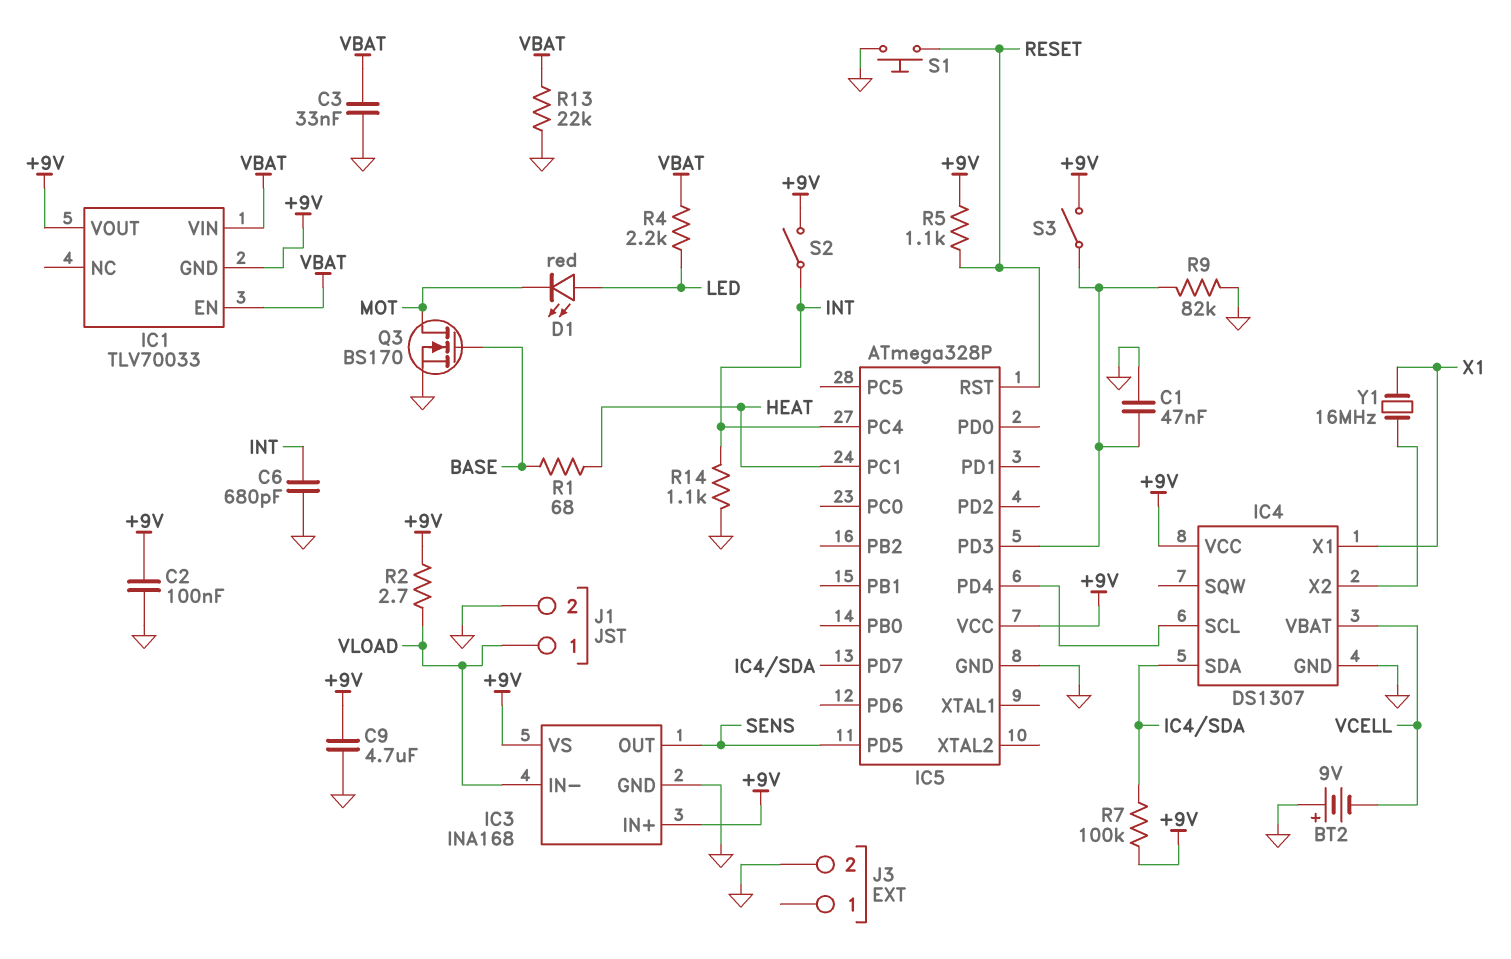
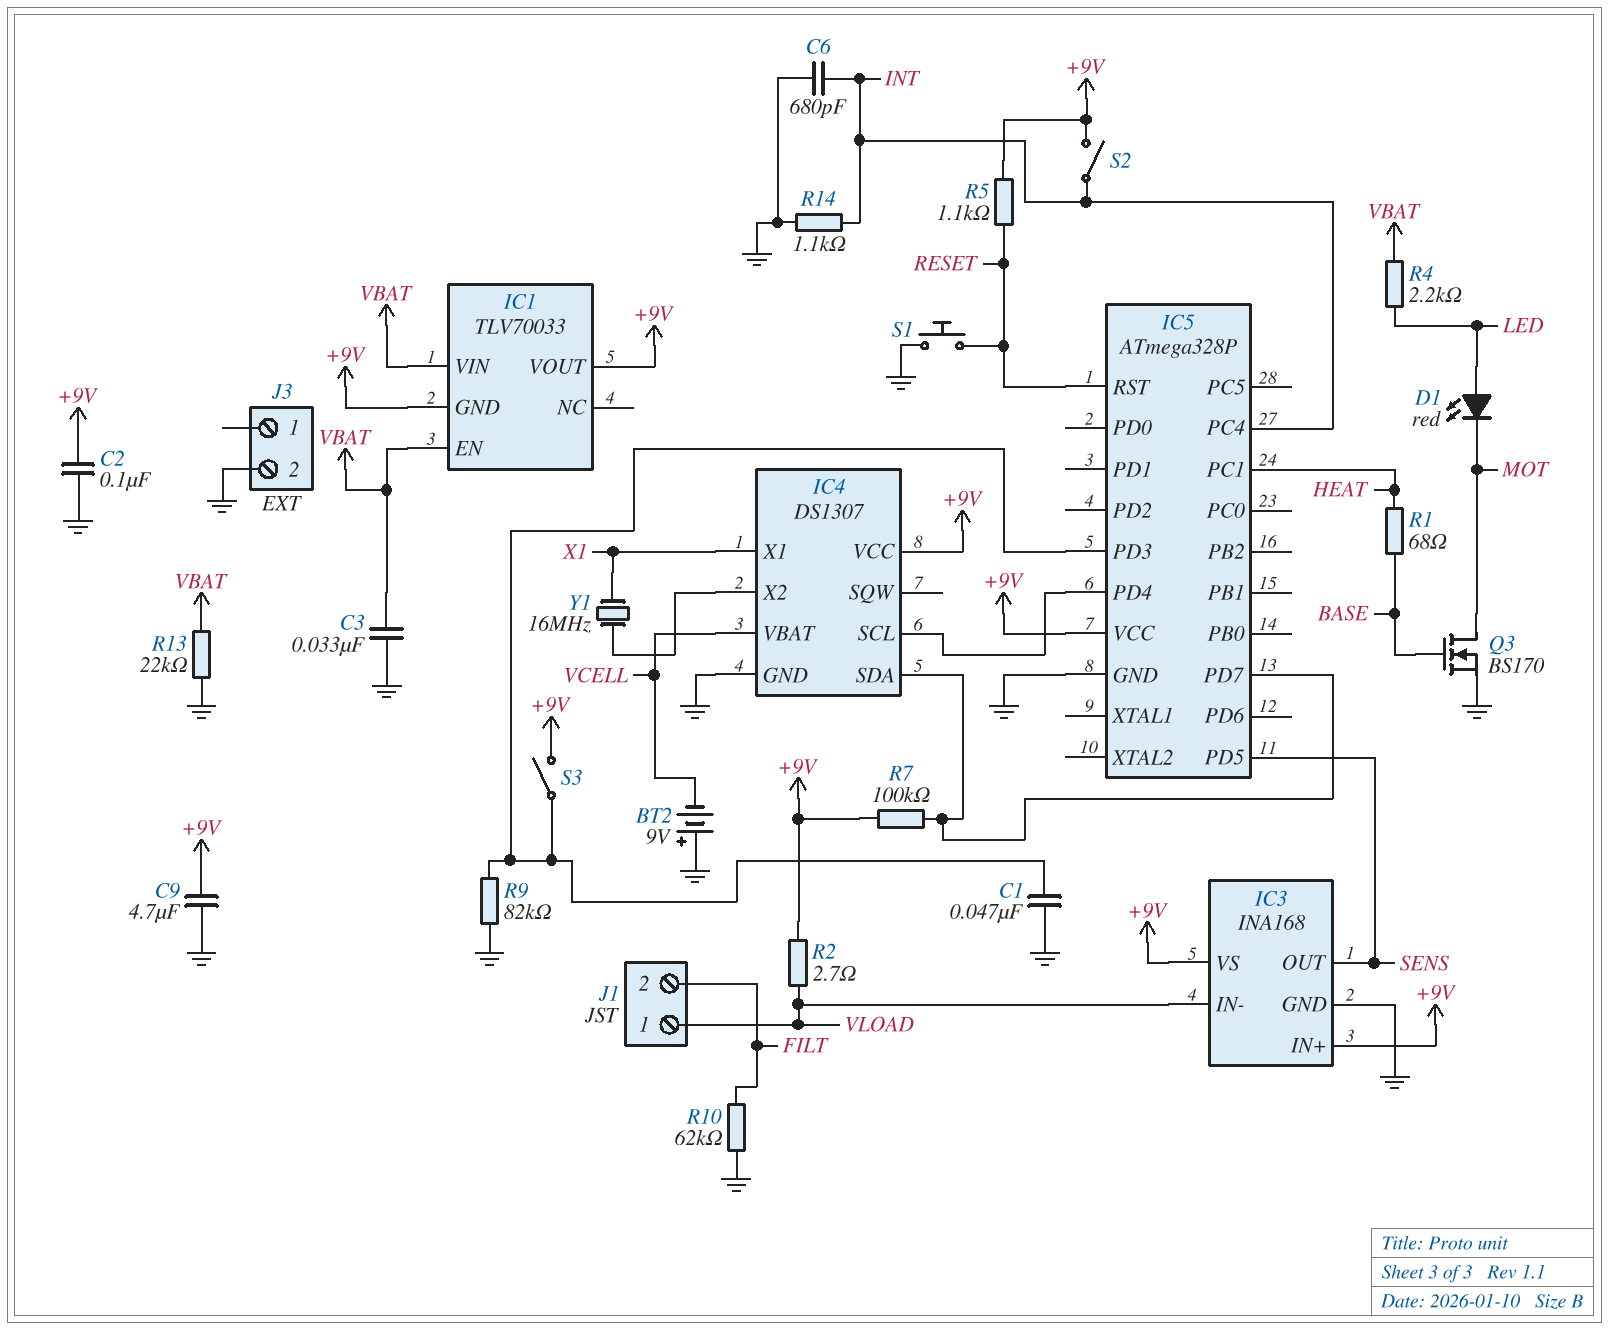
J1 pin 2: GND -> FILT
R10: none -> 62k (FILT, GND)

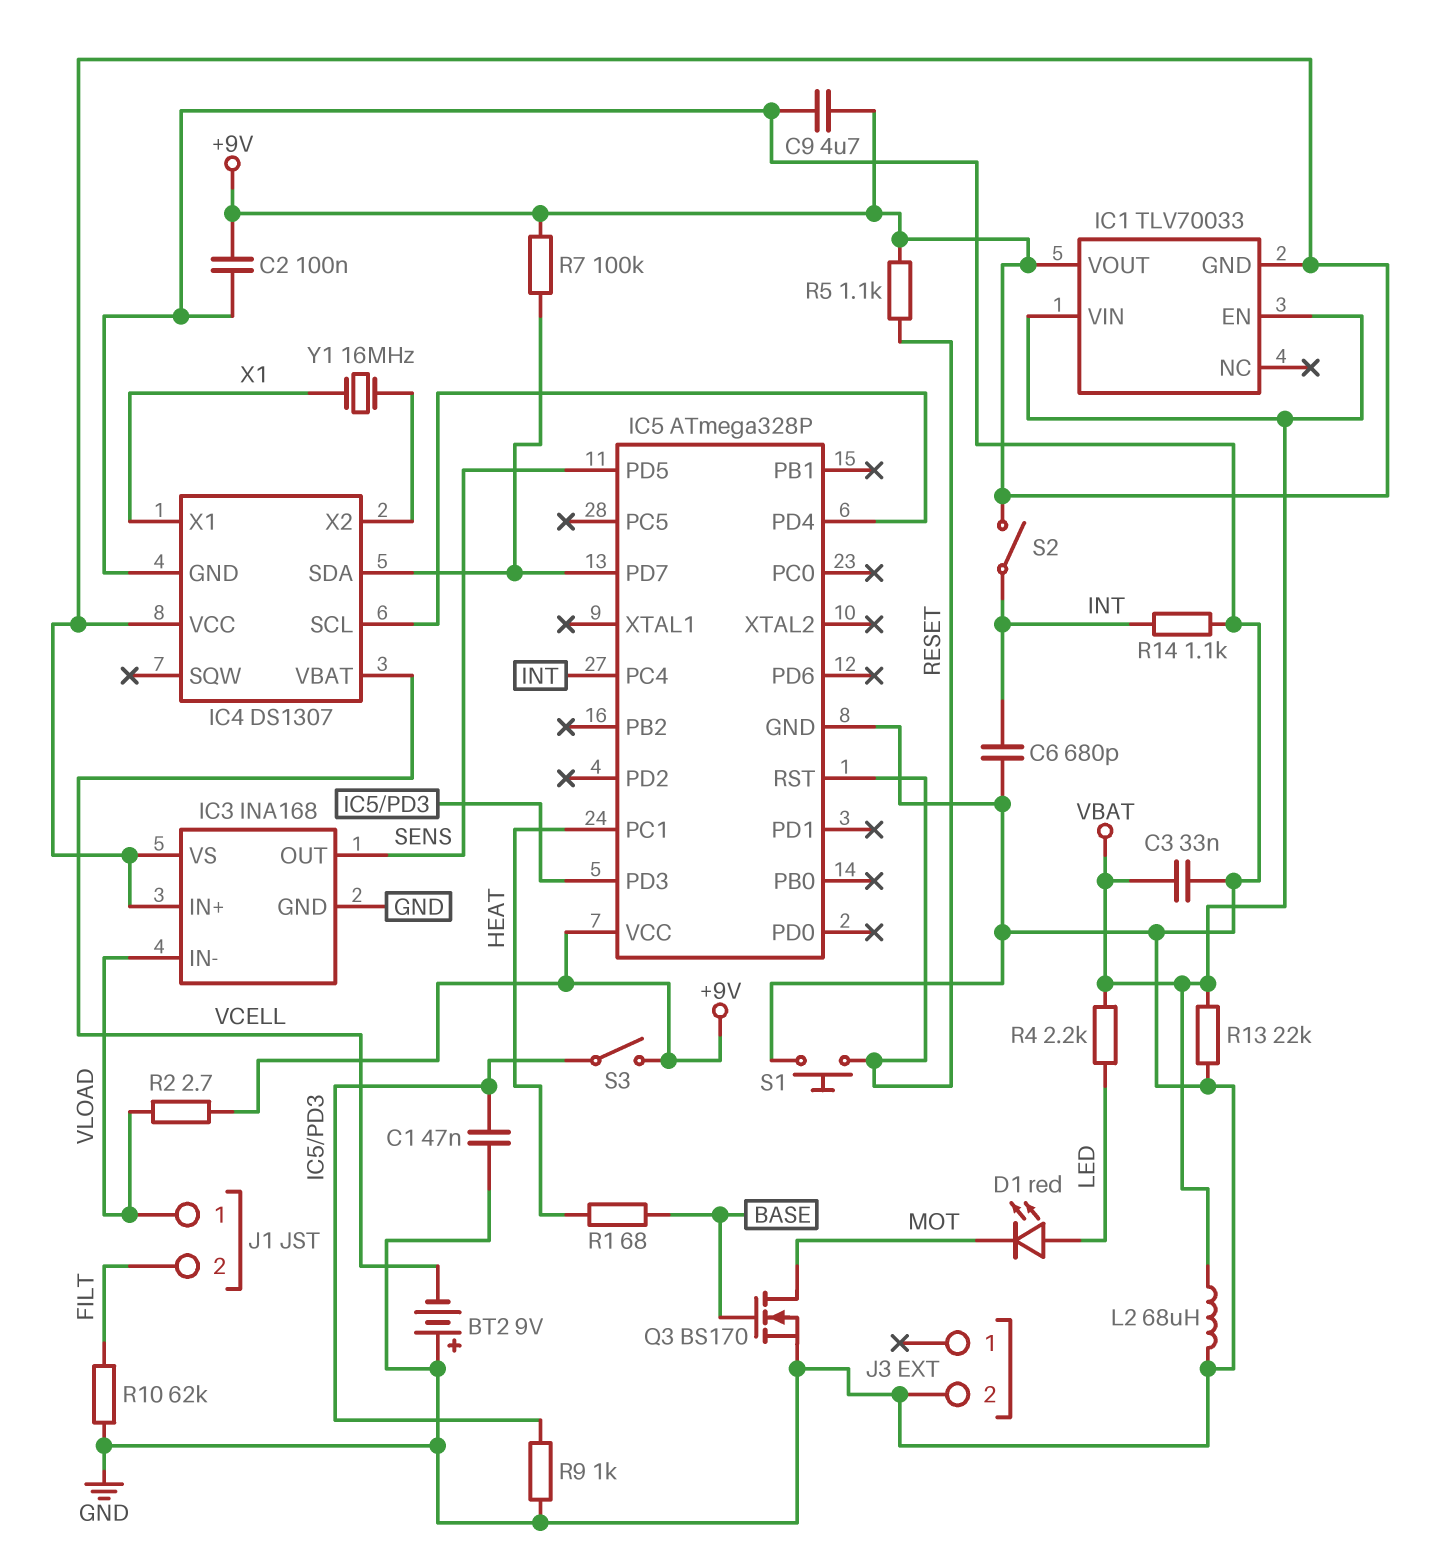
L2: none -> 68uH (GND, VBAT)
R9: 82k (GND, IC5/PD3) -> 1k (GND, IC5/PD3)

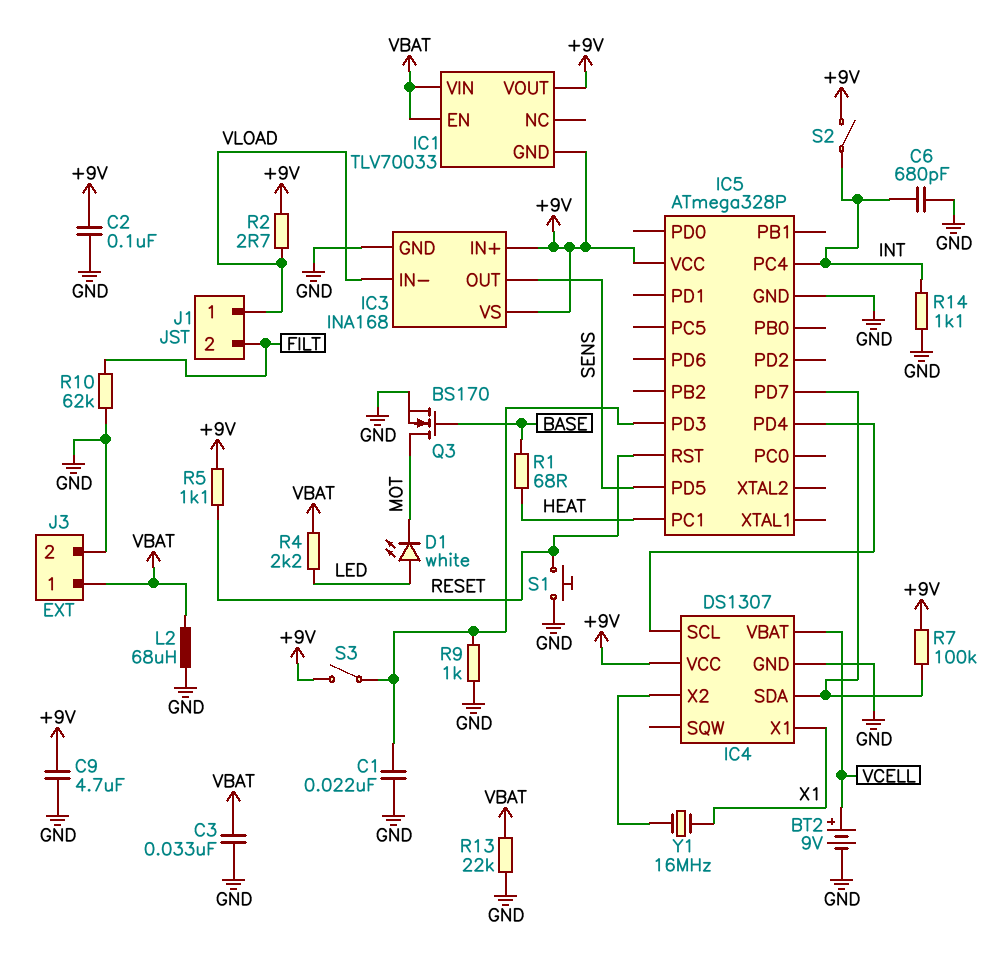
BT2: 9V (plus GND, minus VCELL) -> 9V (plus VCELL, minus GND)
C1: 47nF (GND, IC5/PD3) -> 22nF (GND, IC5/PD3)
D1: LED red (A LED, K MOT) -> LED white (A LED, K MOT)
J3 pin 1: none -> VBAT

